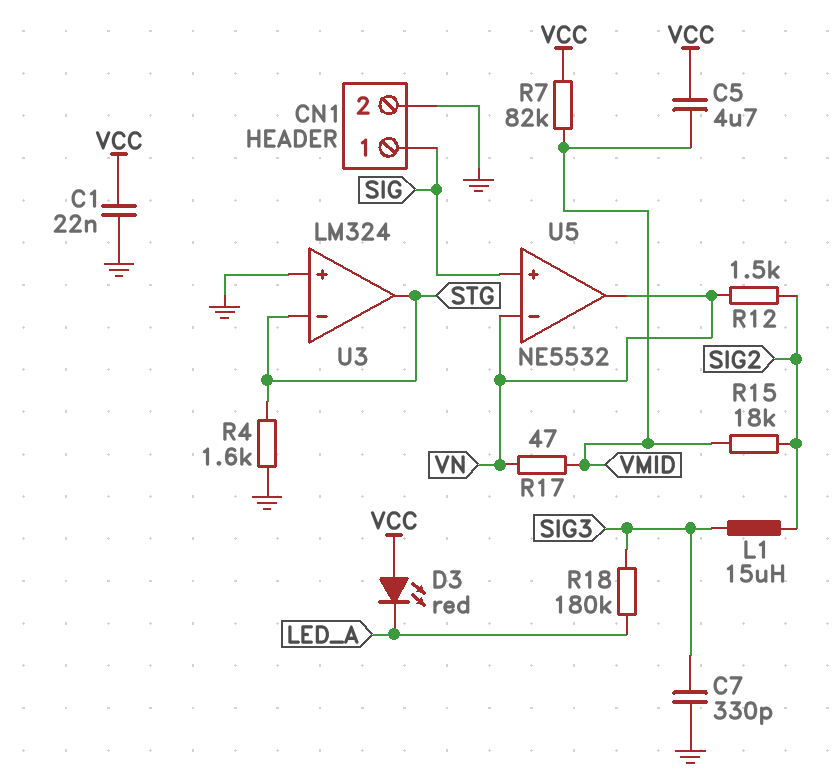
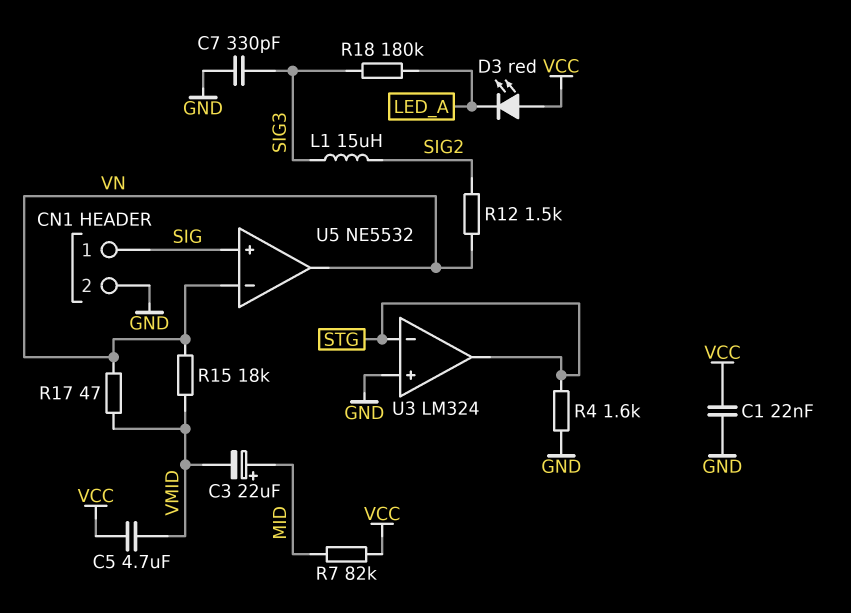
C3: none -> 22uF (plus MID, minus VMID)
R7: 82k (VCC, VMID) -> 82k (MID, VCC)
R15: 18k (SIG2, VMID) -> 18k (VMID, VN)

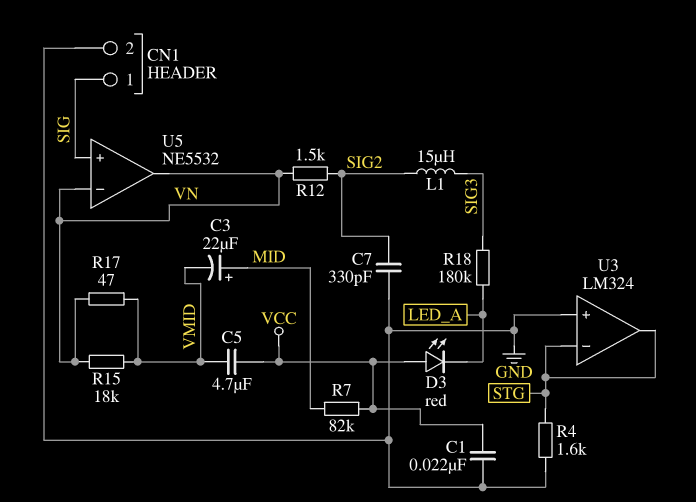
C7: 330pF (GND, SIG3) -> 330pF (GND, SIG2)

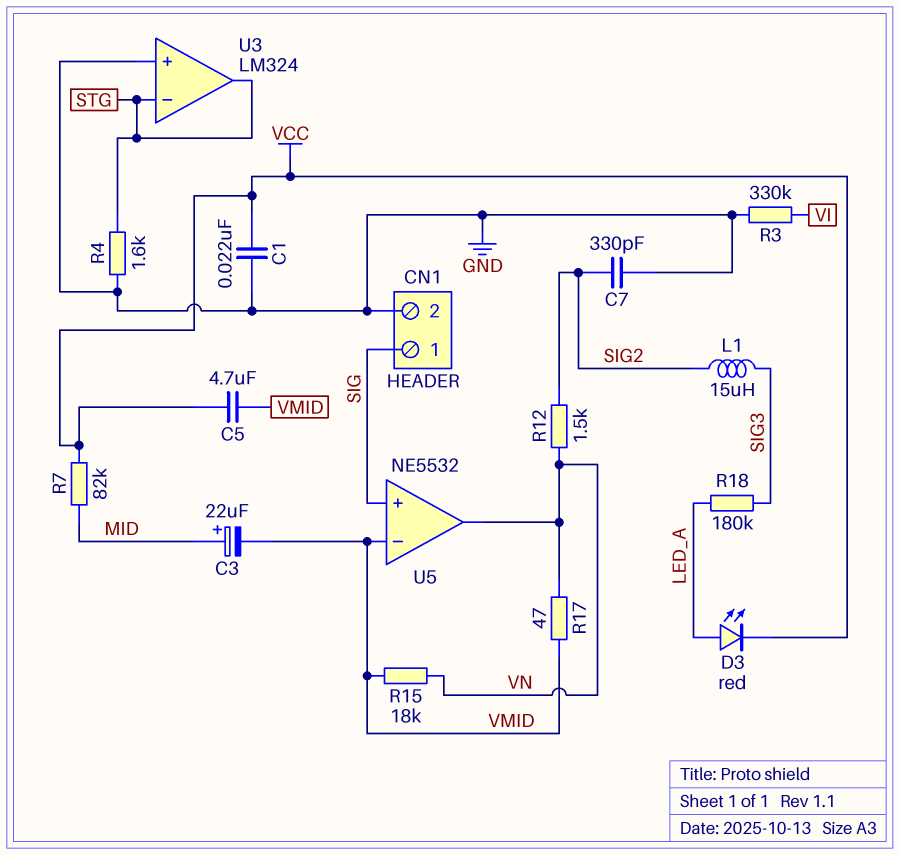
D3: LED red (A VCC, K LED_A) -> LED red (A LED_A, K VCC)
R3: none -> 330k (GND, VI)
U5 pin in-: VN -> VMID

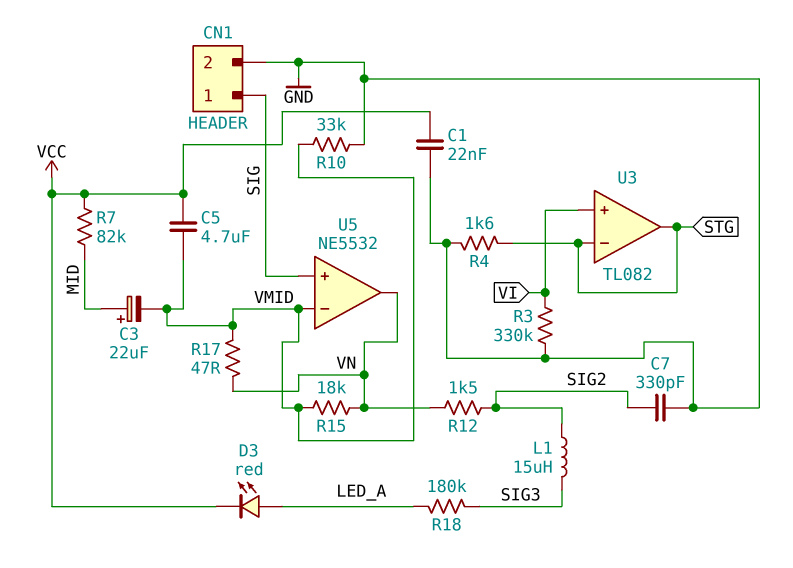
R10: none -> 33k (GND, VMID)
U3: LM324 -> TL082
U3 pin in+: GND -> VI

